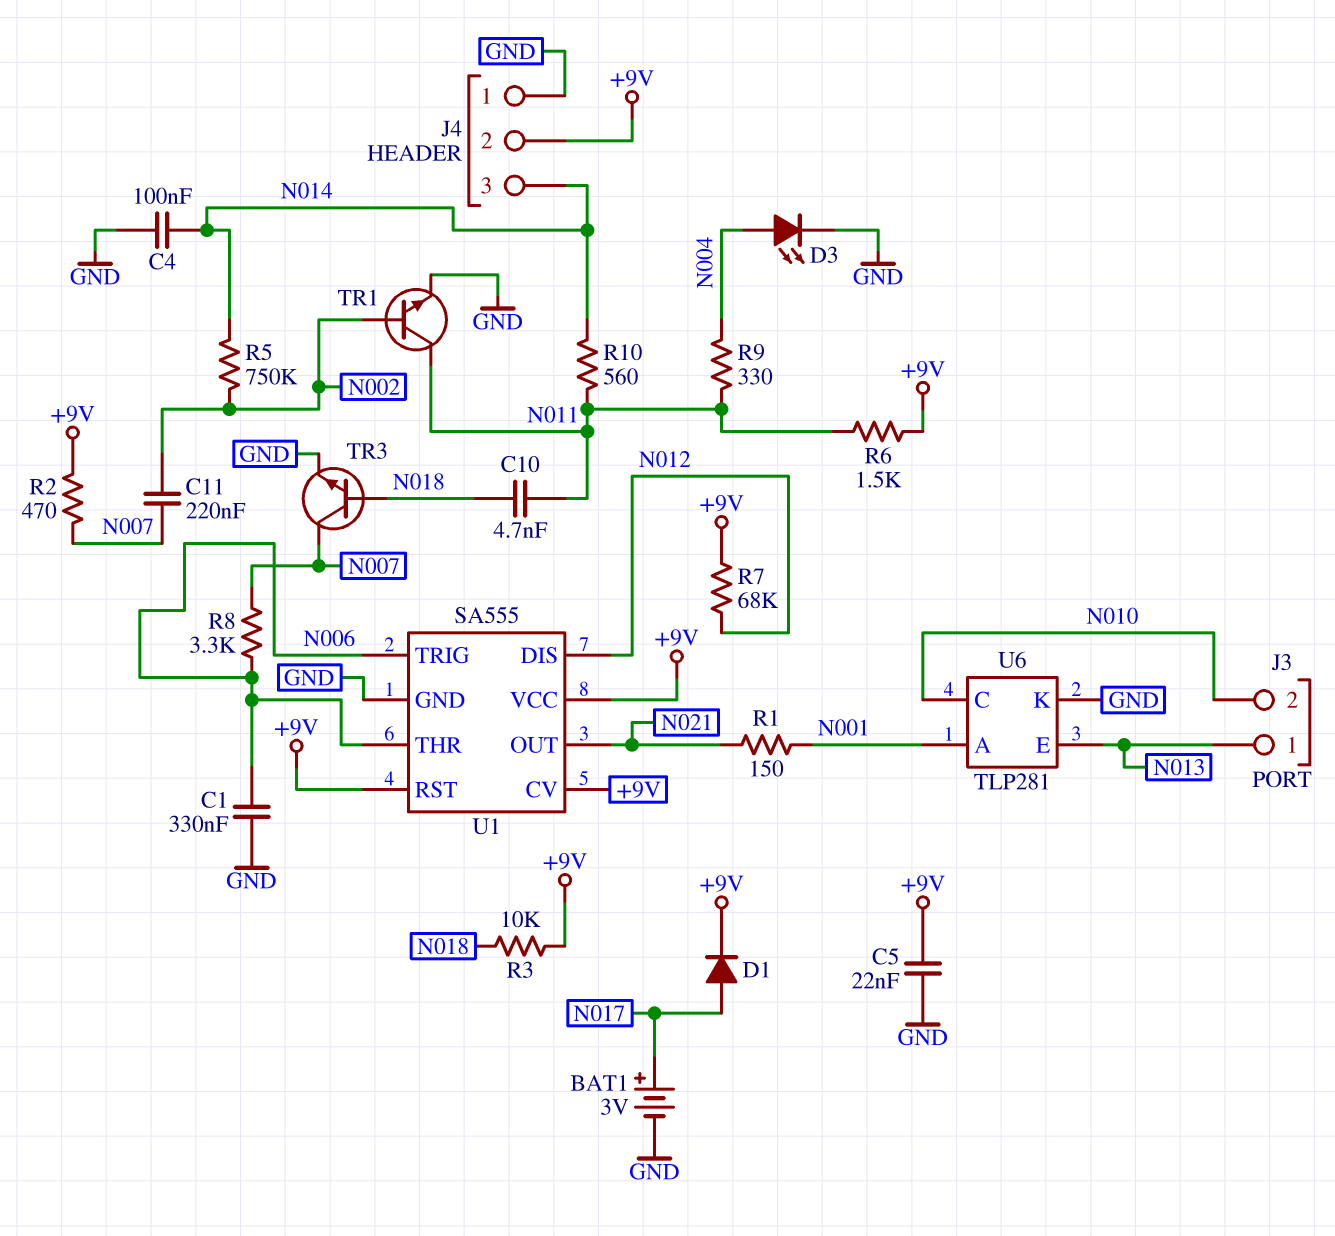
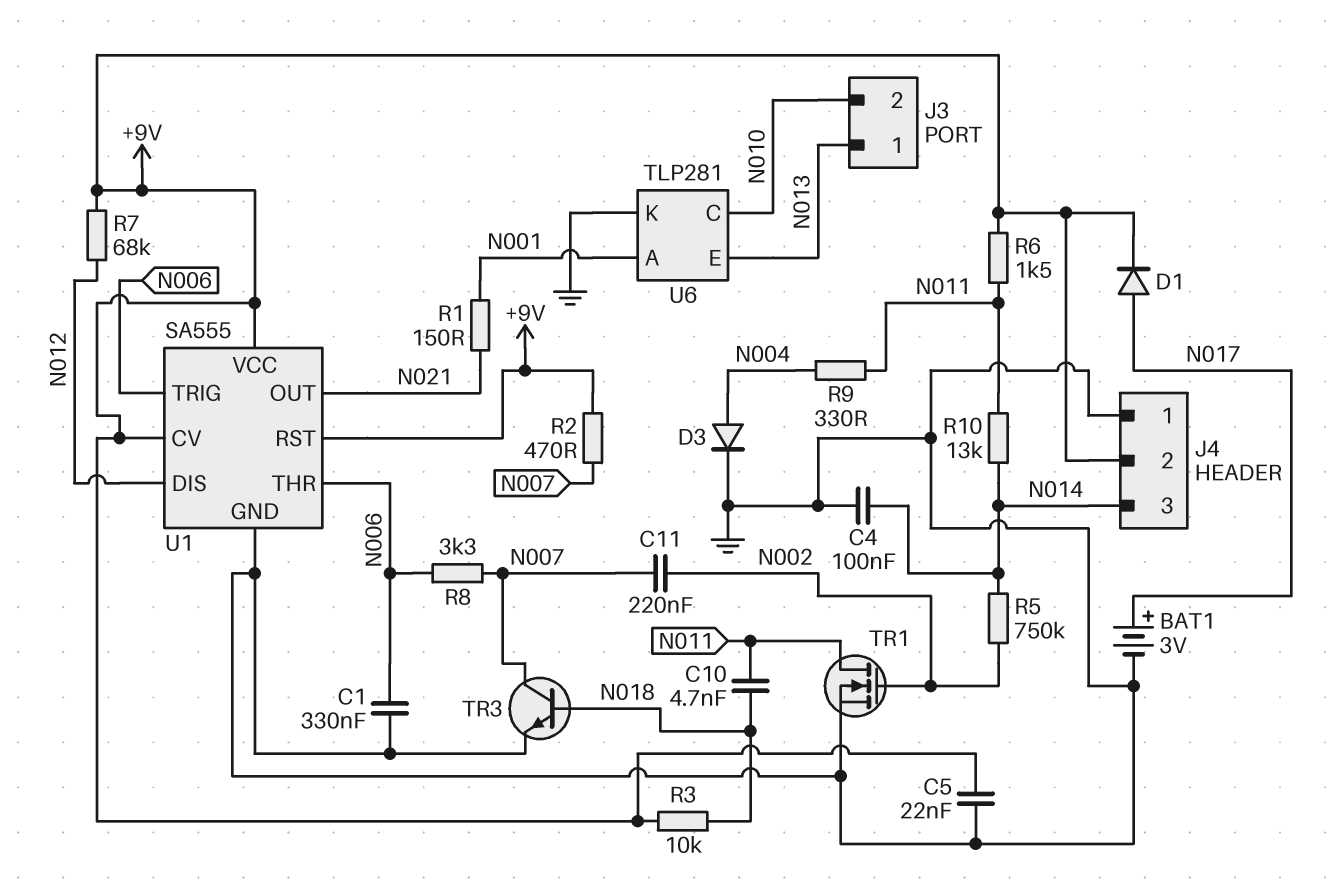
D3: LED (A N004, K GND) -> diode (A N004, K GND)
R10: 560 (N011, N014) -> 13k (N011, N014)
TR1: NPN (B N002, C N011, E GND) -> NMOS (G N002, D N011, S GND)

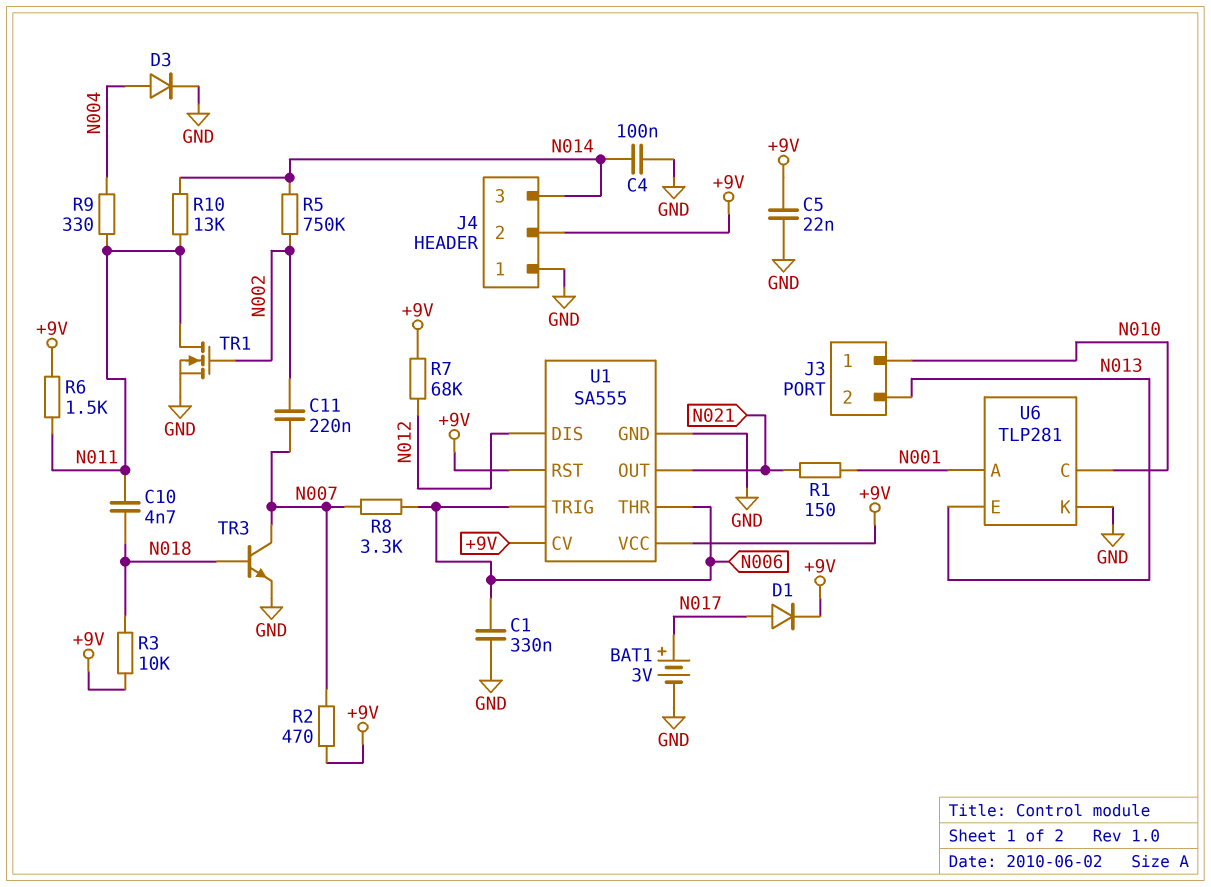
J3 pin 1: N013 -> N010
J3 pin 2: N010 -> N013

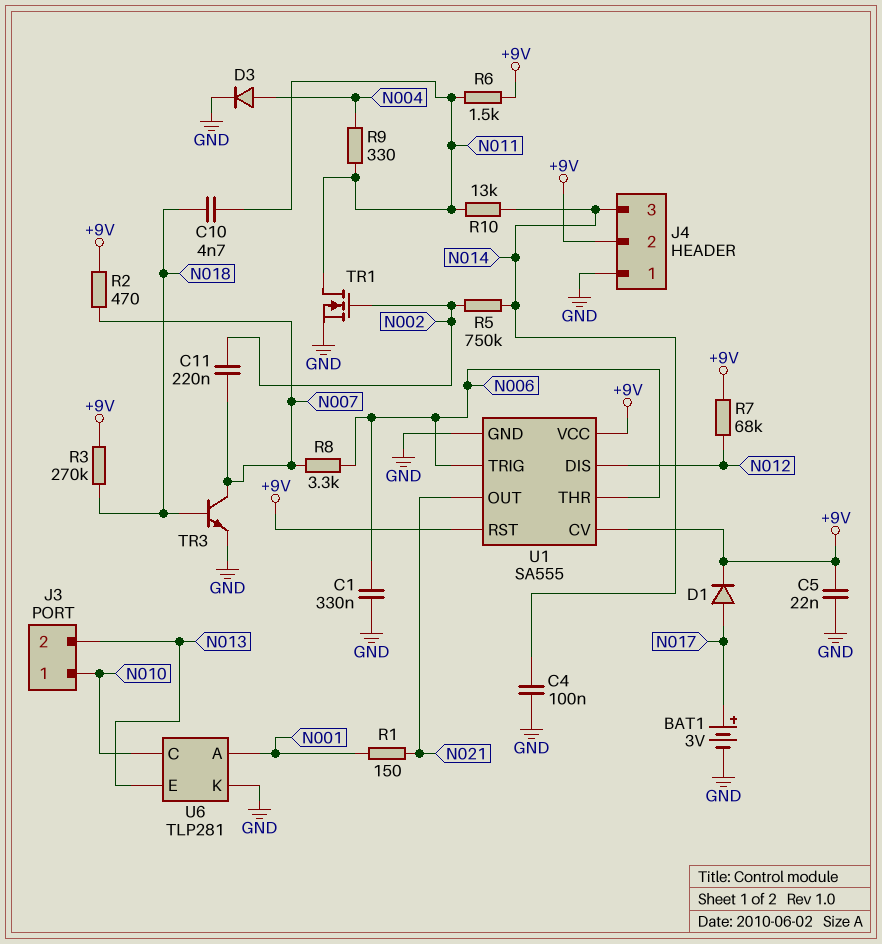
R3: 10k (+9V, N018) -> 270k (+9V, N018)

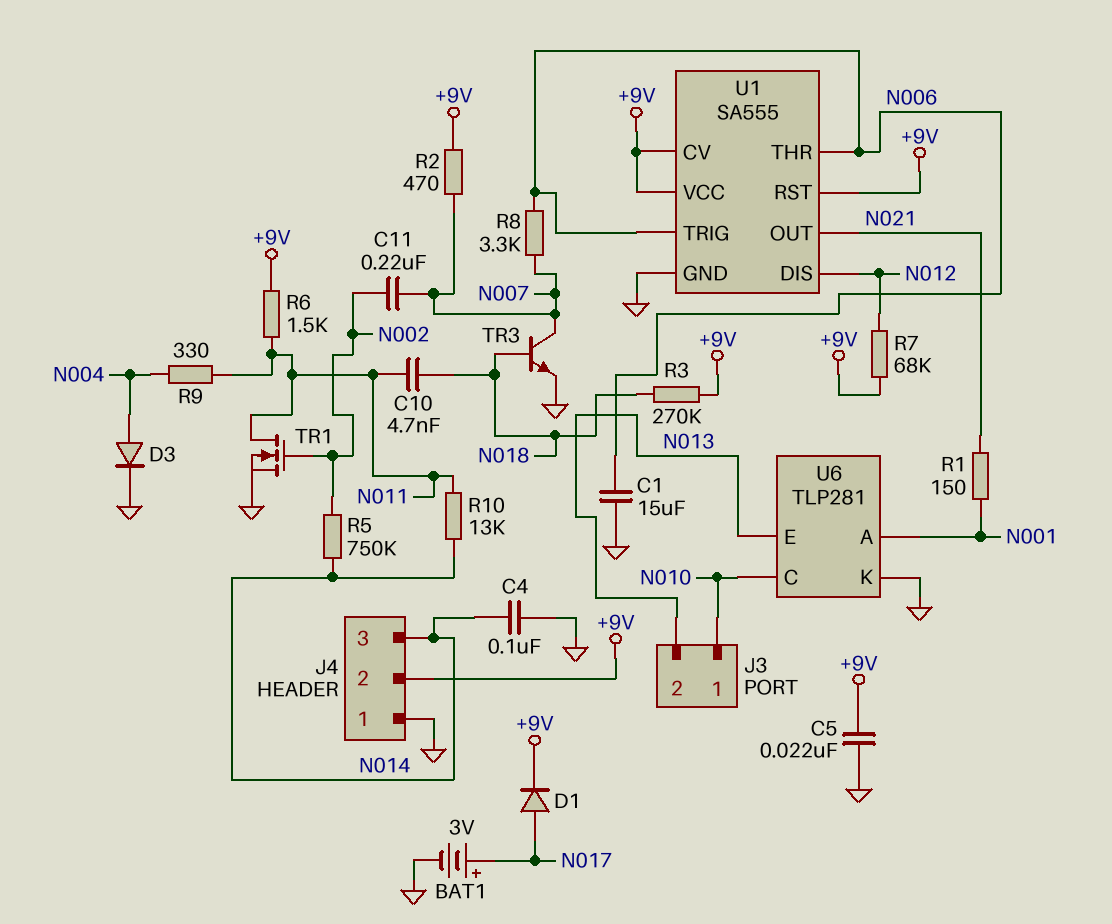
C1: 330nF (GND, N006) -> 15uF (GND, N006)

